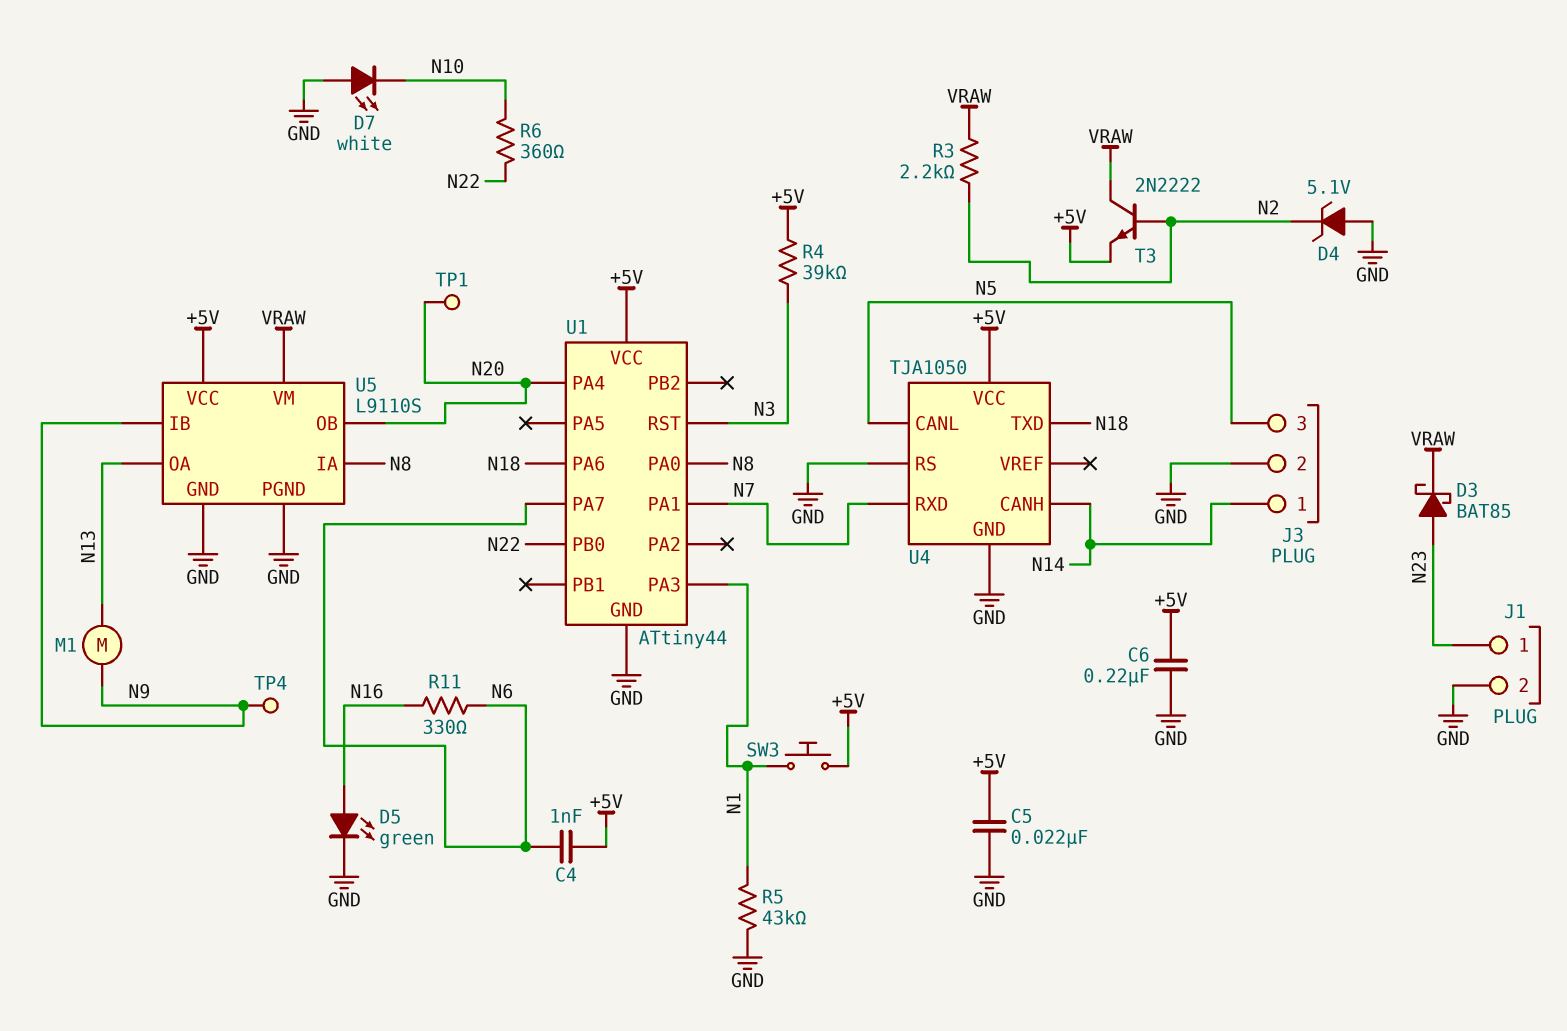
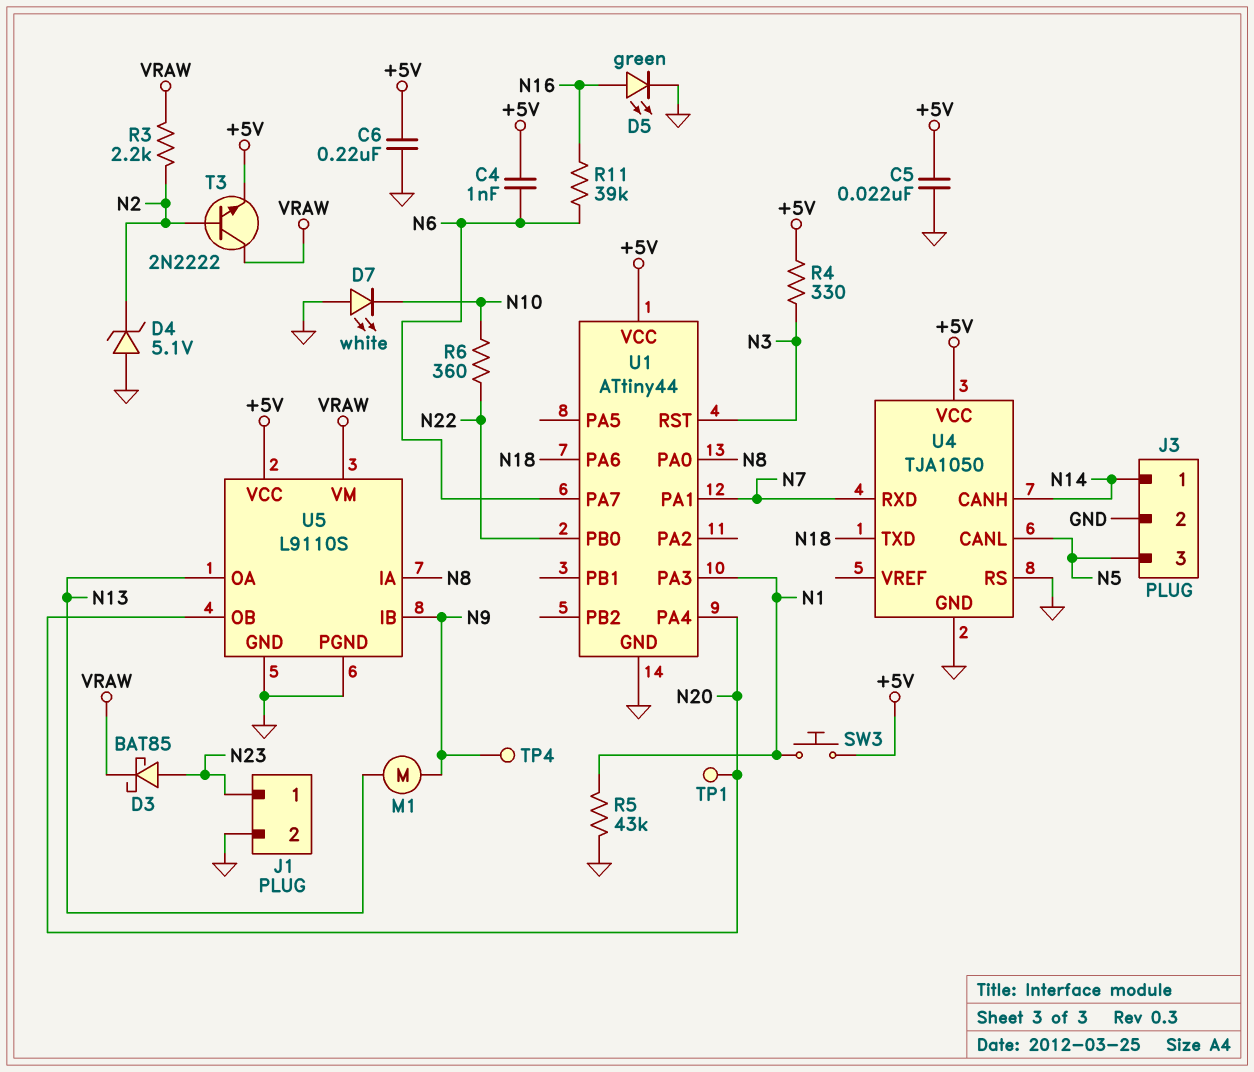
R4: 39k (+5V, N3) -> 330 (+5V, N3)
R11: 330 (N6, N16) -> 39k (N6, N16)

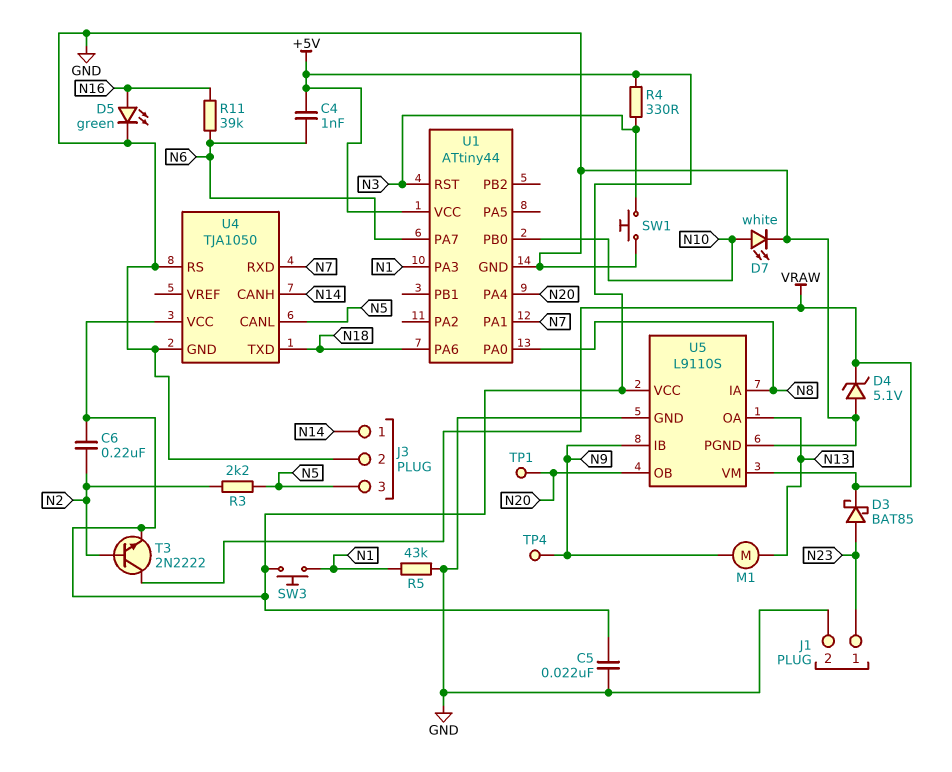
C6: 220nF (+5V, GND) -> 220nF (+5V, N2)
D4: zener 5.1V (A GND, K N2) -> zener 5.1V (A GND, K VRAW)
D7: LED white (A GND, K N10) -> LED white (A N10, K GND)
R3: 2.2k (N2, VRAW) -> 2.2k (N2, N5)
R6: 360 (N10, N22) -> none
SW1: none -> button (GND, N3)
U1 pin PB0: N22 -> N10

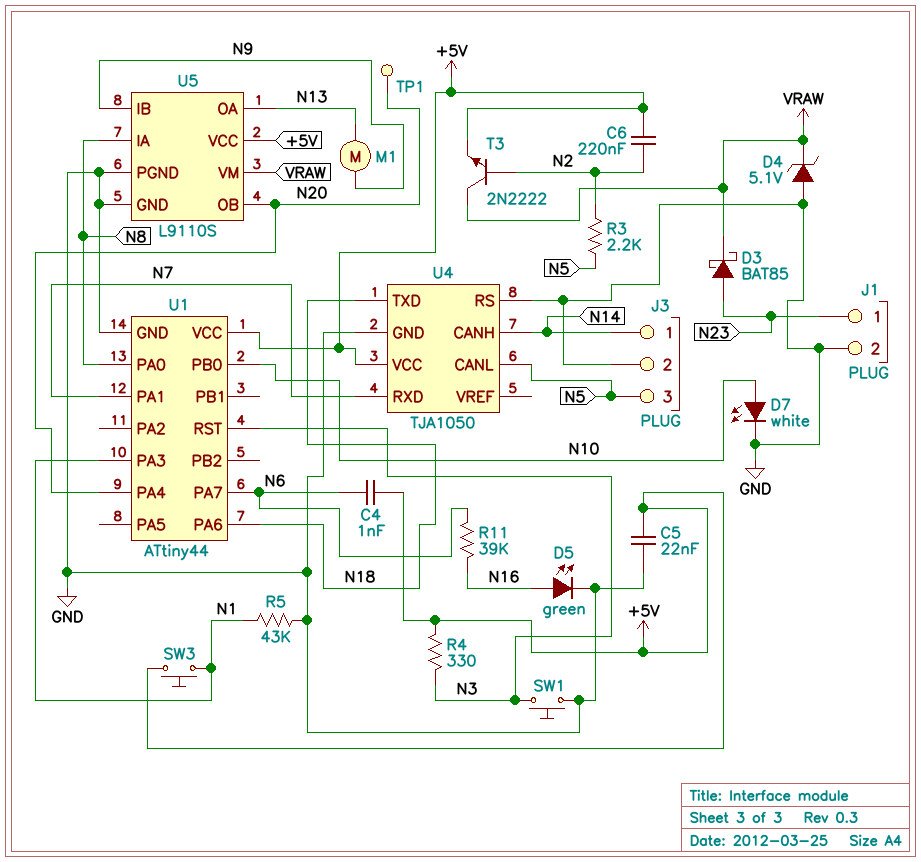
TP4: test point (N9) -> none

